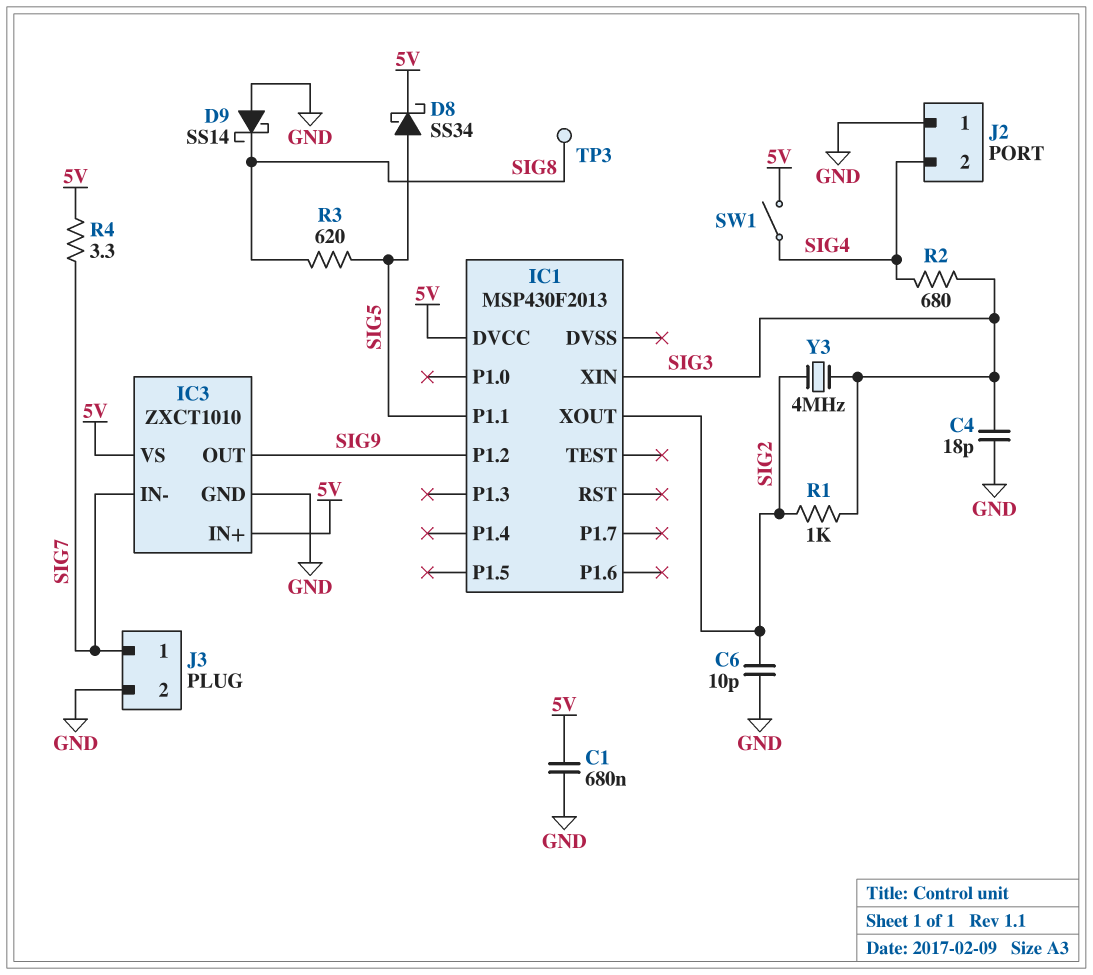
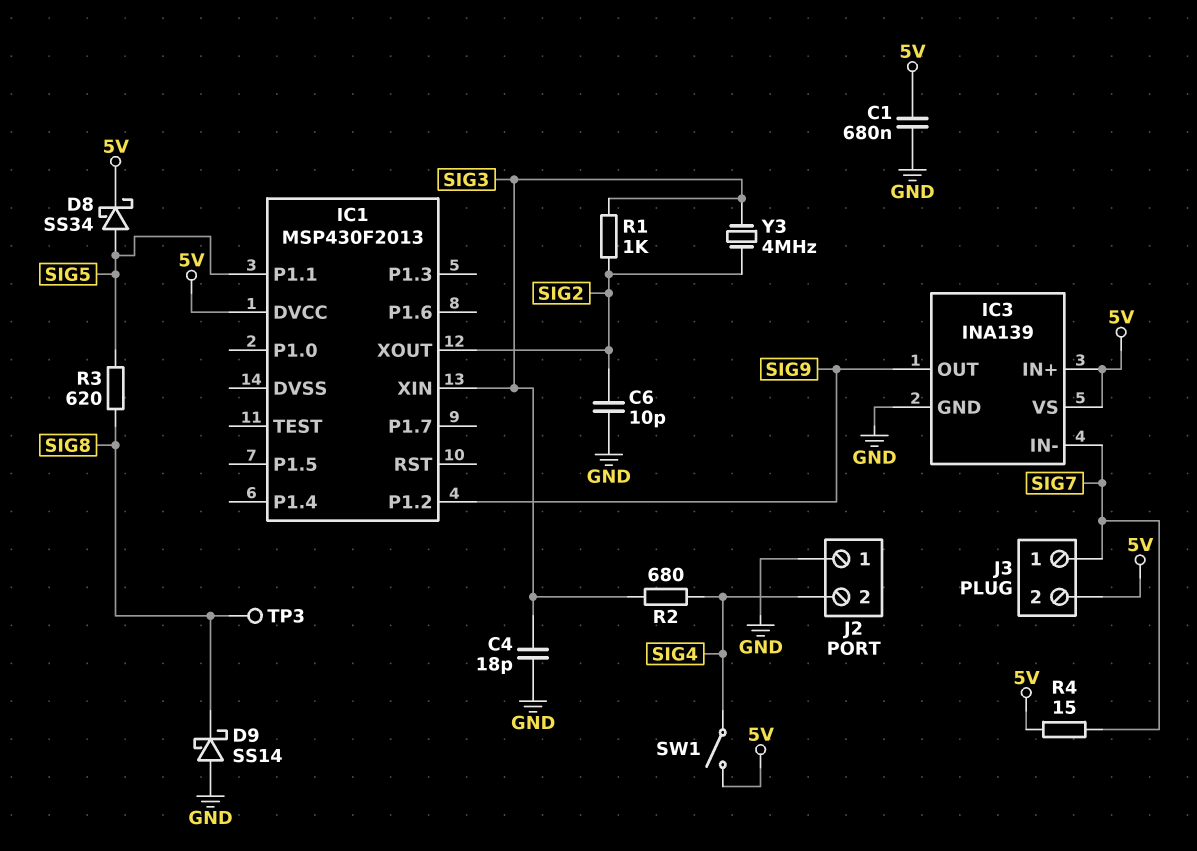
IC3: ZXCT1010 -> INA139
J3 pin 2: GND -> 5V
R4: 3.3 (5V, SIG7) -> 15 (5V, SIG7)

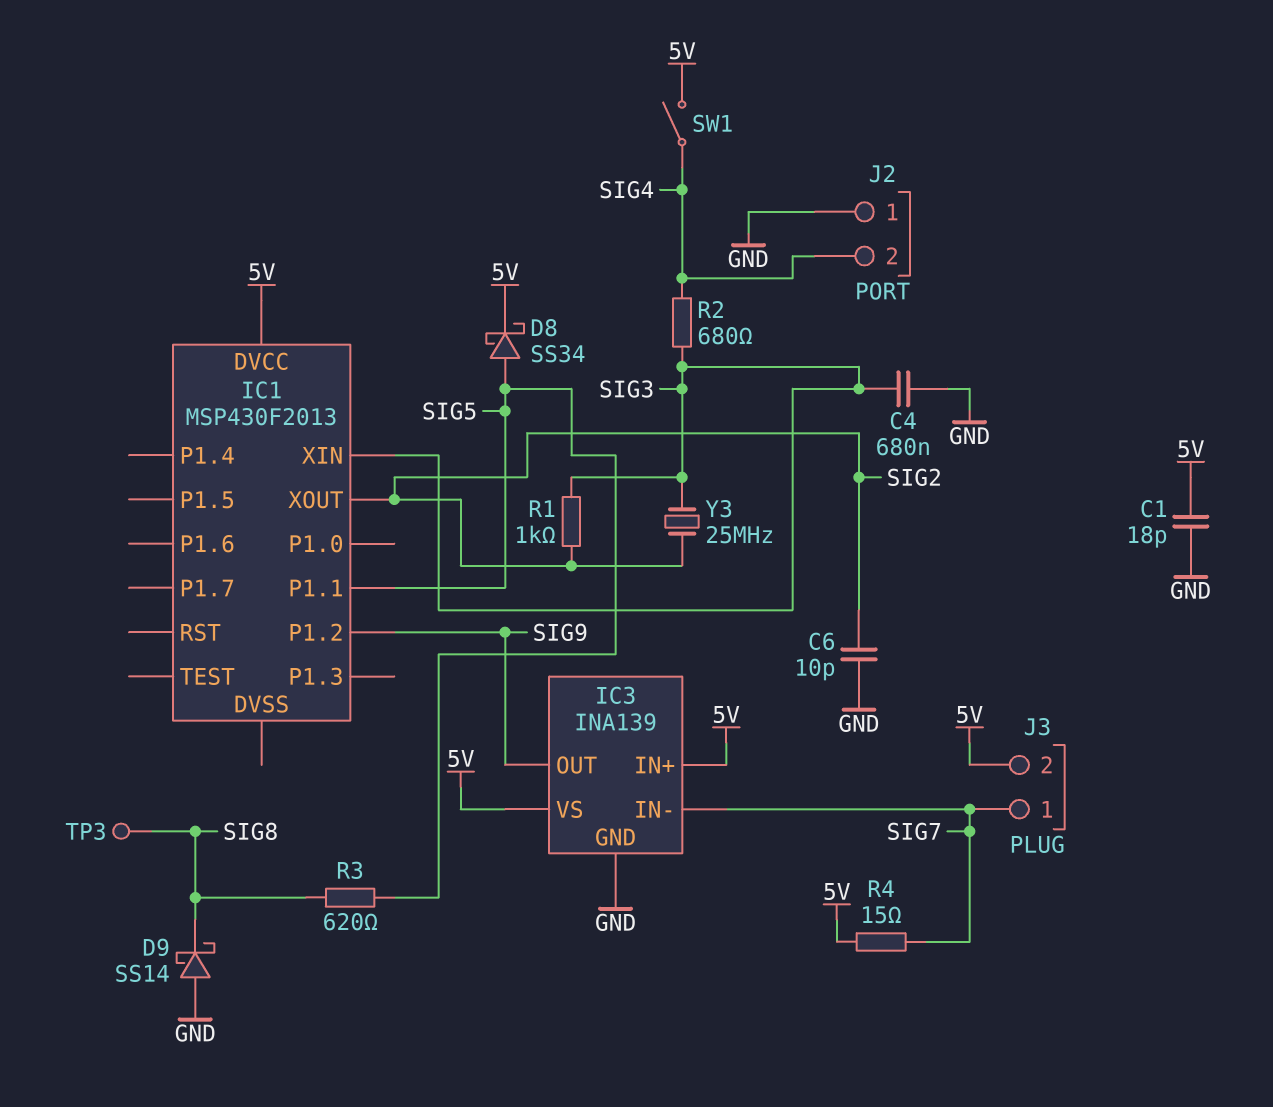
C1: 680nF (5V, GND) -> 18pF (5V, GND)
C4: 18pF (GND, SIG3) -> 680nF (GND, SIG3)
Y3: 4MHz (SIG2, SIG3) -> 25MHz (SIG2, SIG3)

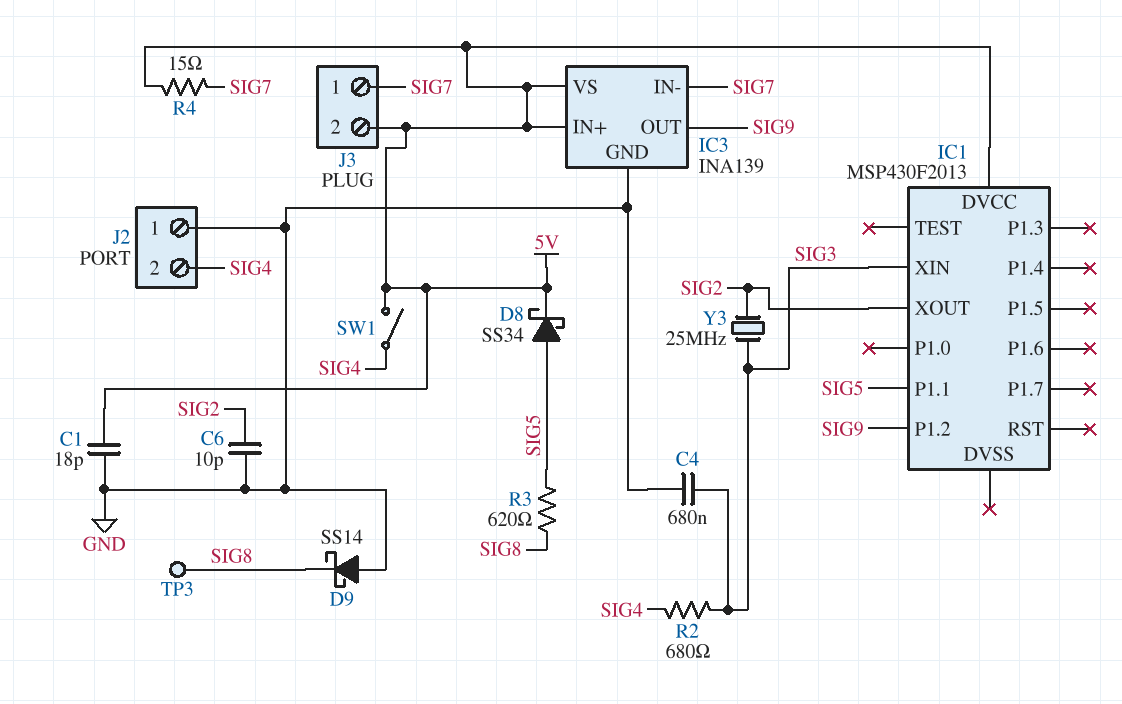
R1: 1k (SIG2, SIG3) -> none

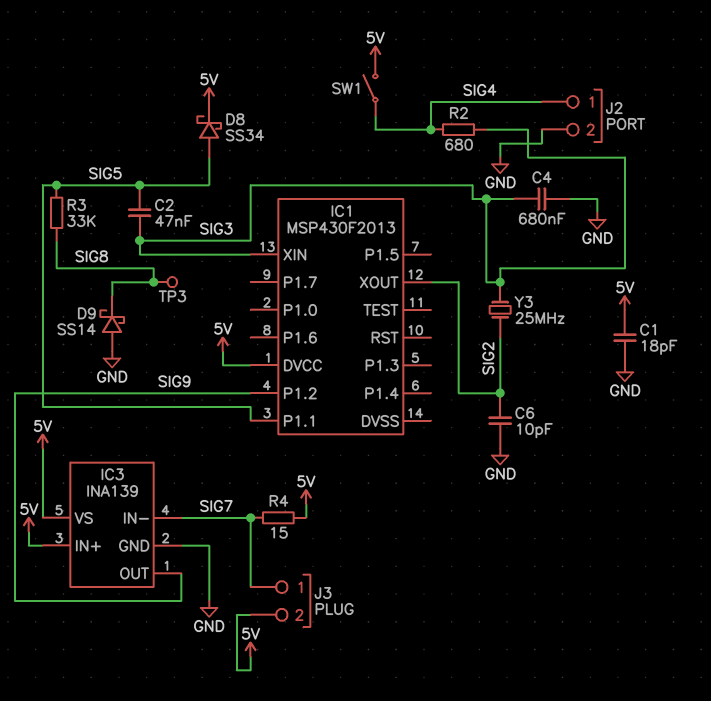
C2: none -> 47nF (SIG3, SIG5)
J2 pin 1: GND -> SIG4
J2 pin 2: SIG4 -> GND
R3: 620 (SIG5, SIG8) -> 33k (SIG5, SIG8)

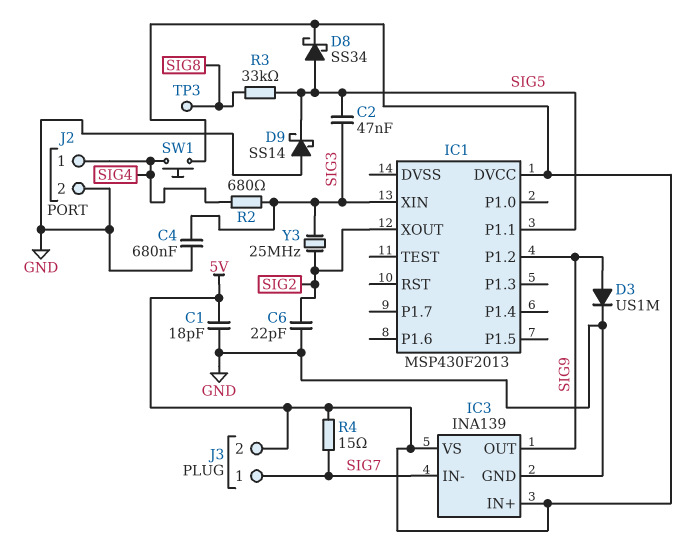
C6: 10pF (GND, SIG2) -> 22pF (GND, SIG2)
D3: none -> diode US1M (A SIG9, K GND)
D9: schottky SS14 (A GND, K SIG8) -> schottky SS14 (A GND, K SIG5)
SW1: switch (5V, SIG4) -> button (5V, SIG4)

